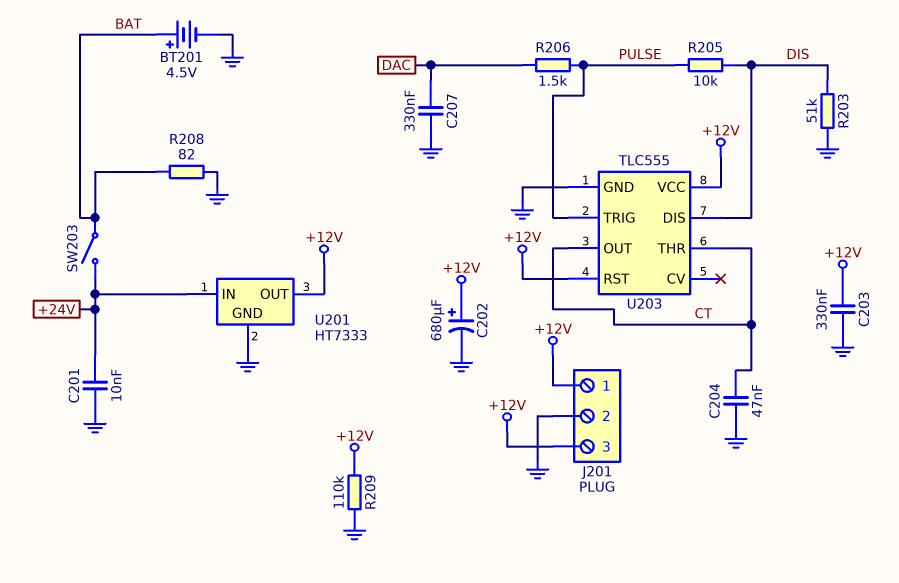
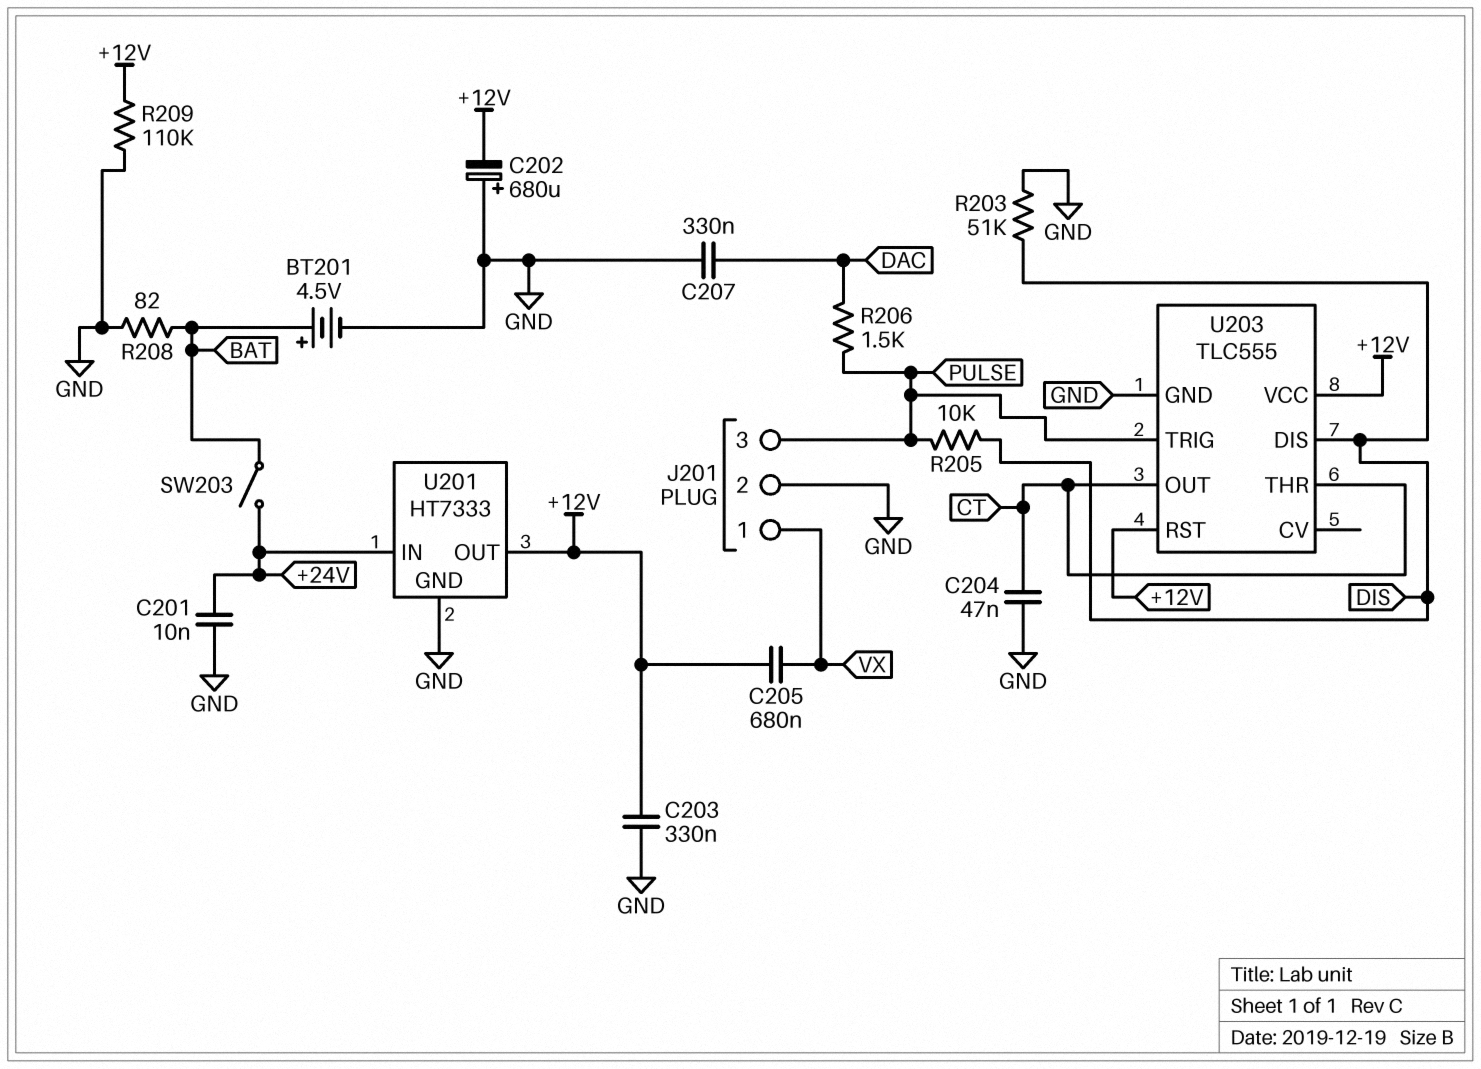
C202: 680uF (plus +12V, minus GND) -> 680uF (plus GND, minus +12V)
C205: none -> 680nF (+12V, VX)
J201 pin 1: +12V -> VX
J201 pin 3: +12V -> PULSE

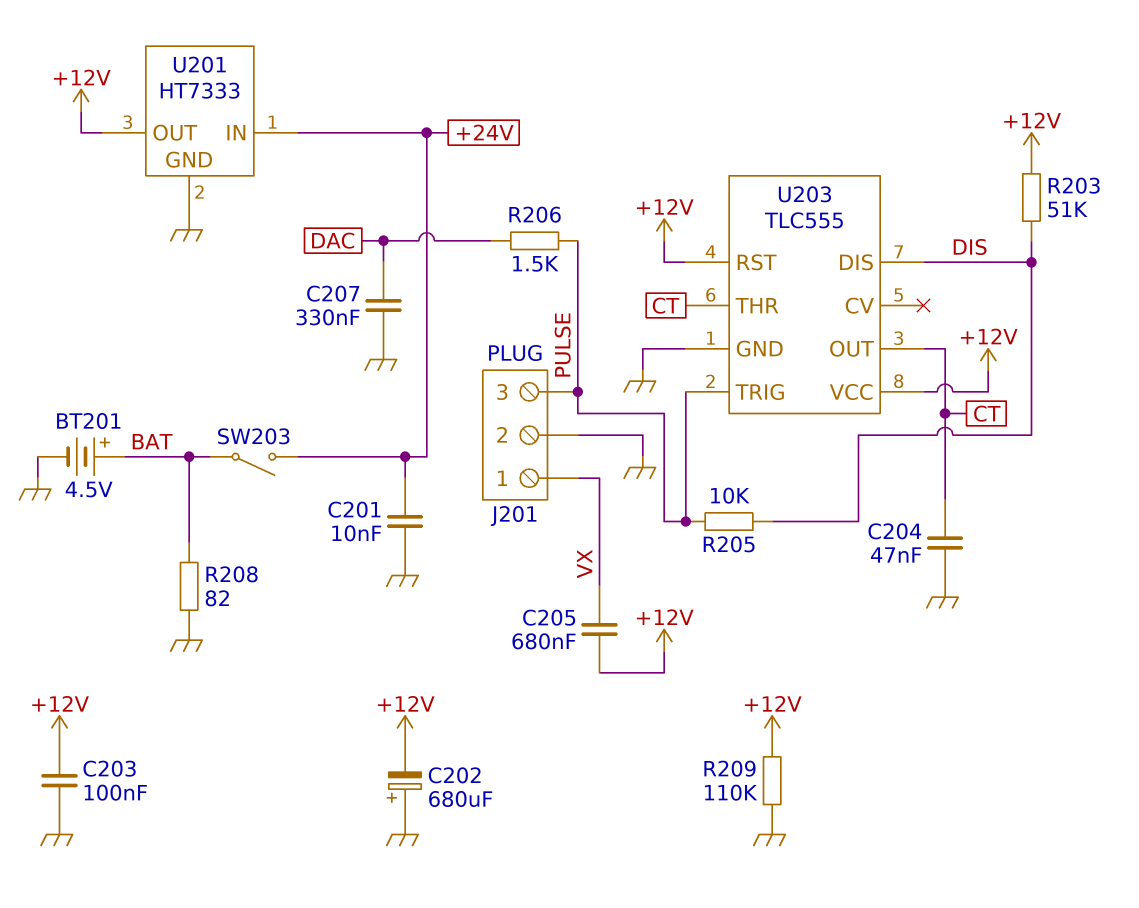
C203: 330nF (+12V, GND) -> 100nF (+12V, GND)
R203: 51k (DIS, GND) -> 51k (+12V, DIS)

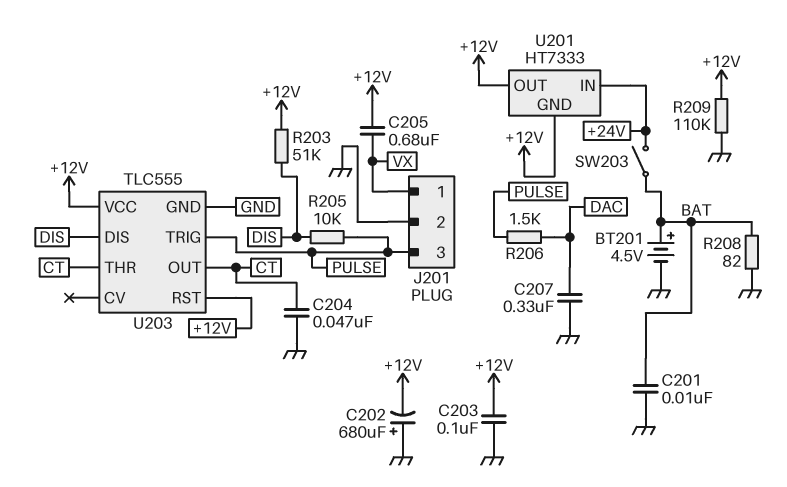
C201: 10nF (+24V, GND) -> 10nF (BAT, GND)
U201 pin GND: GND -> +12V

